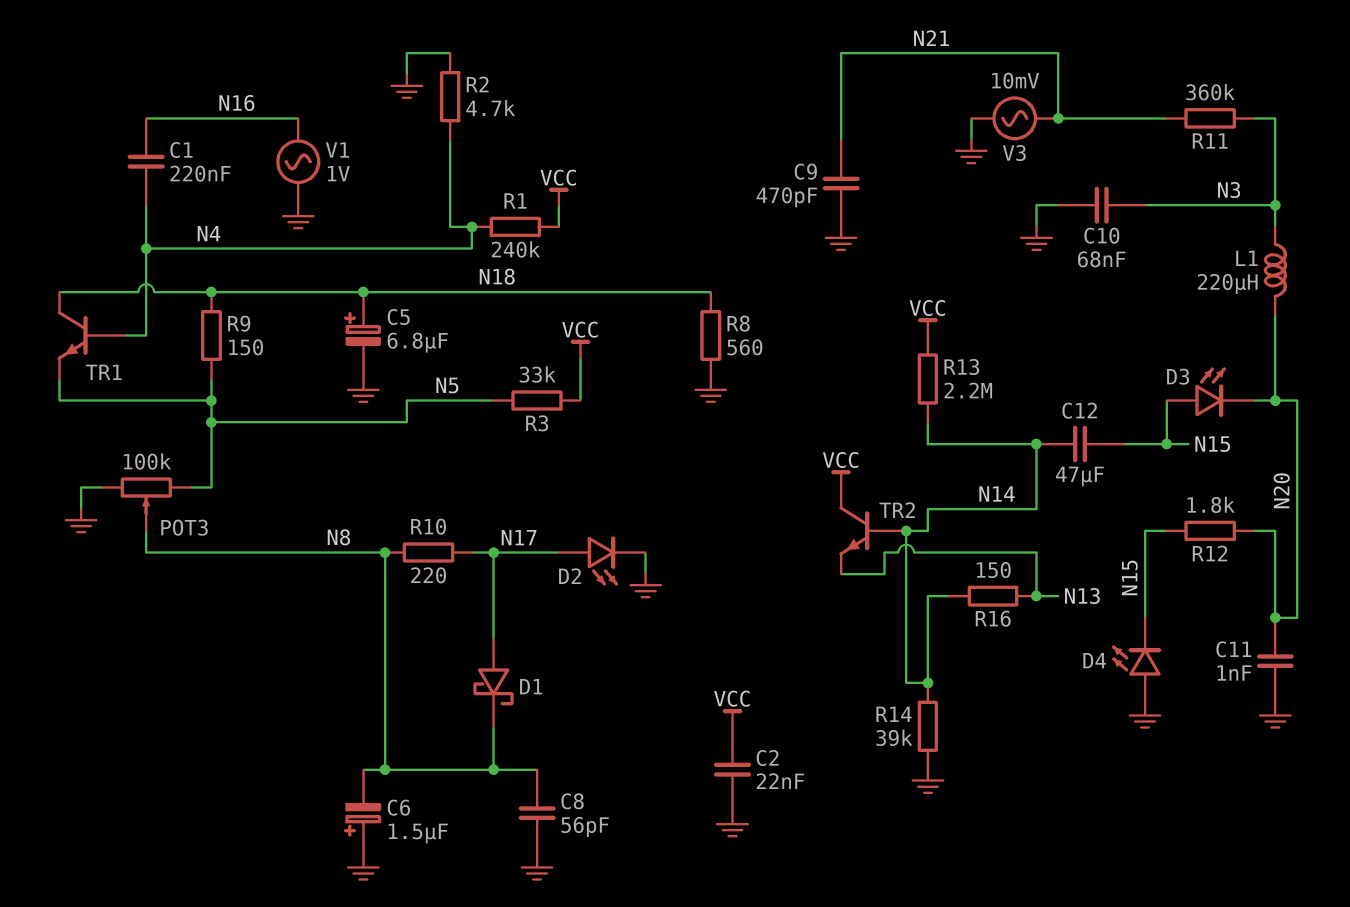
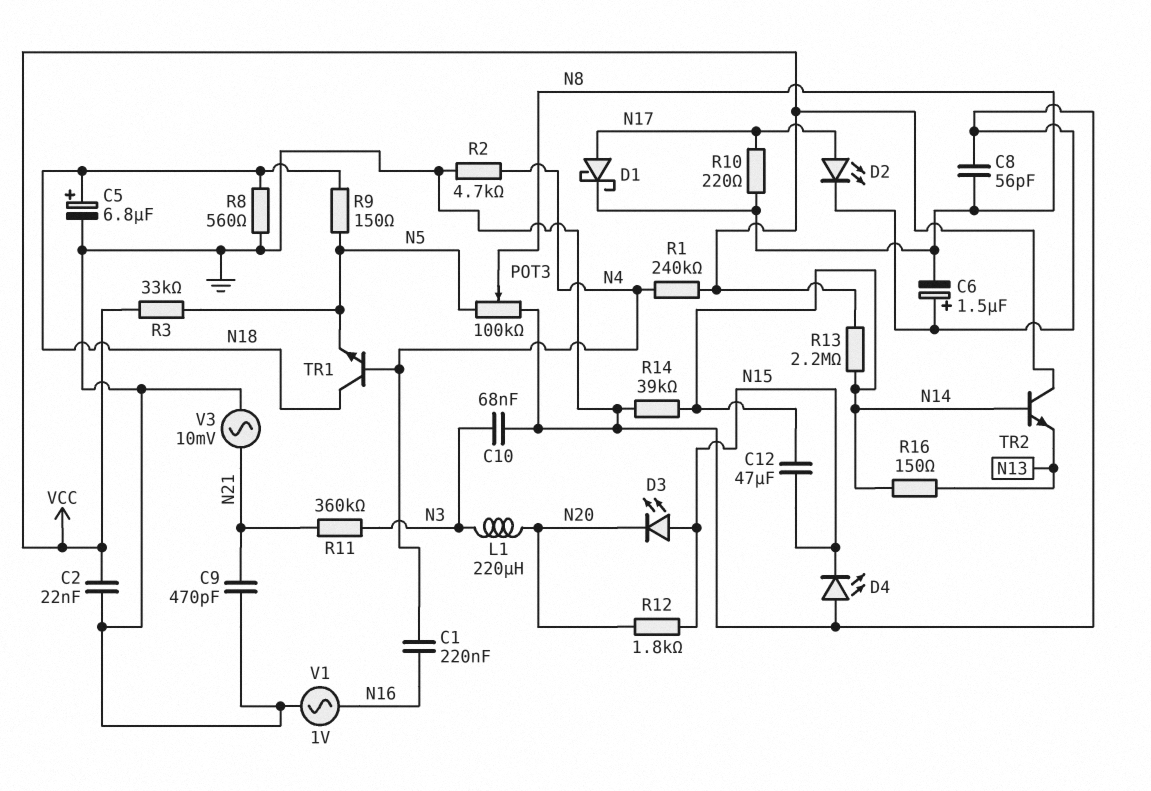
C11: 1nF (GND, N20) -> none

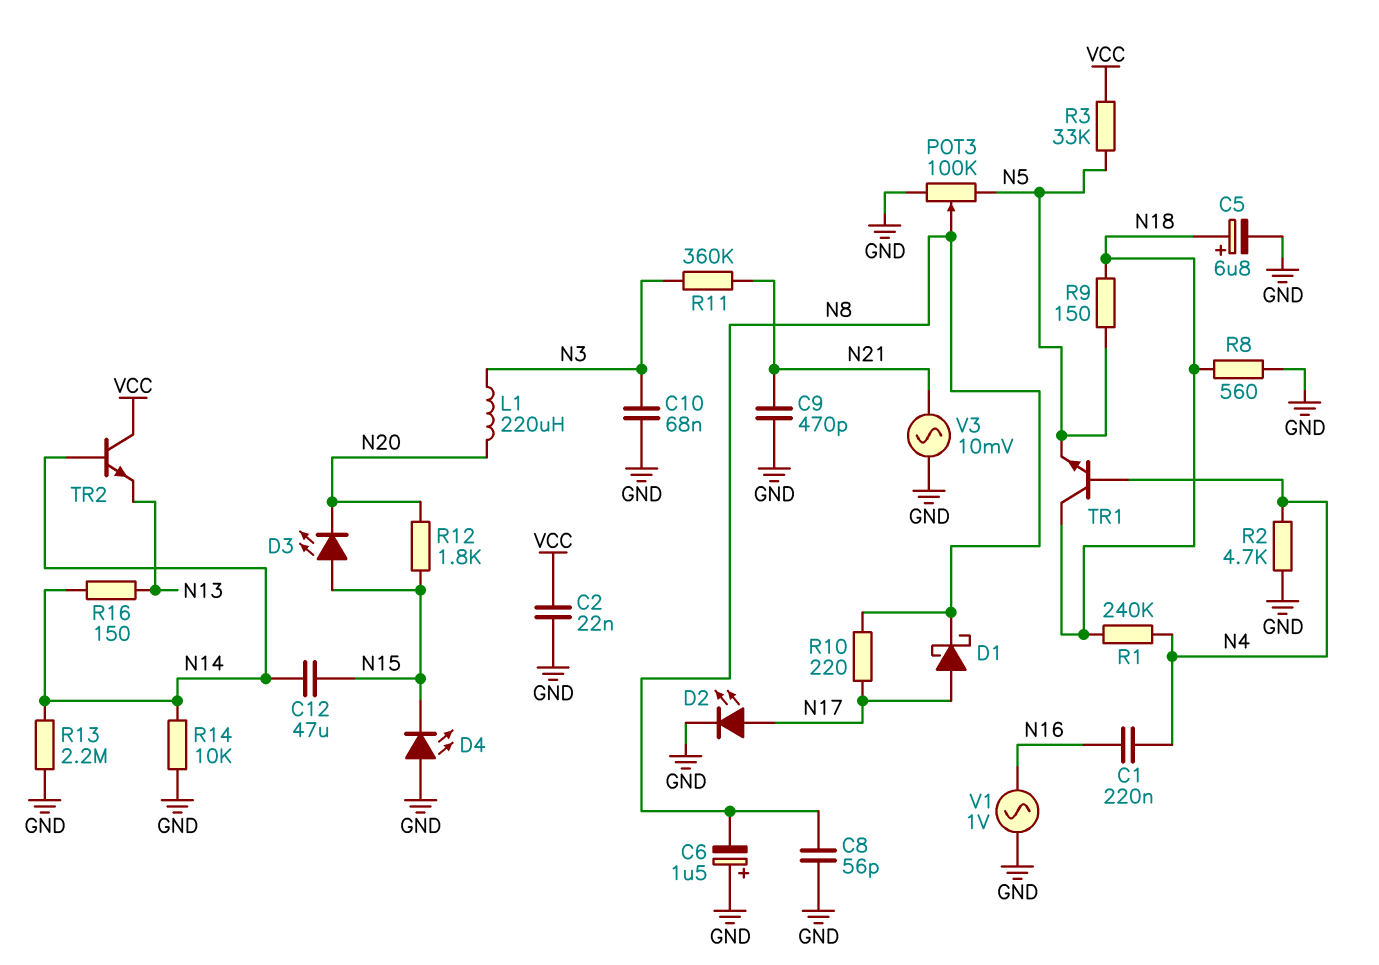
R1: 240k (N4, VCC) -> 240k (N4, N18)
R13: 2.2M (N14, VCC) -> 2.2M (GND, N14)
R14: 39k (GND, N14) -> 10k (GND, N14)

